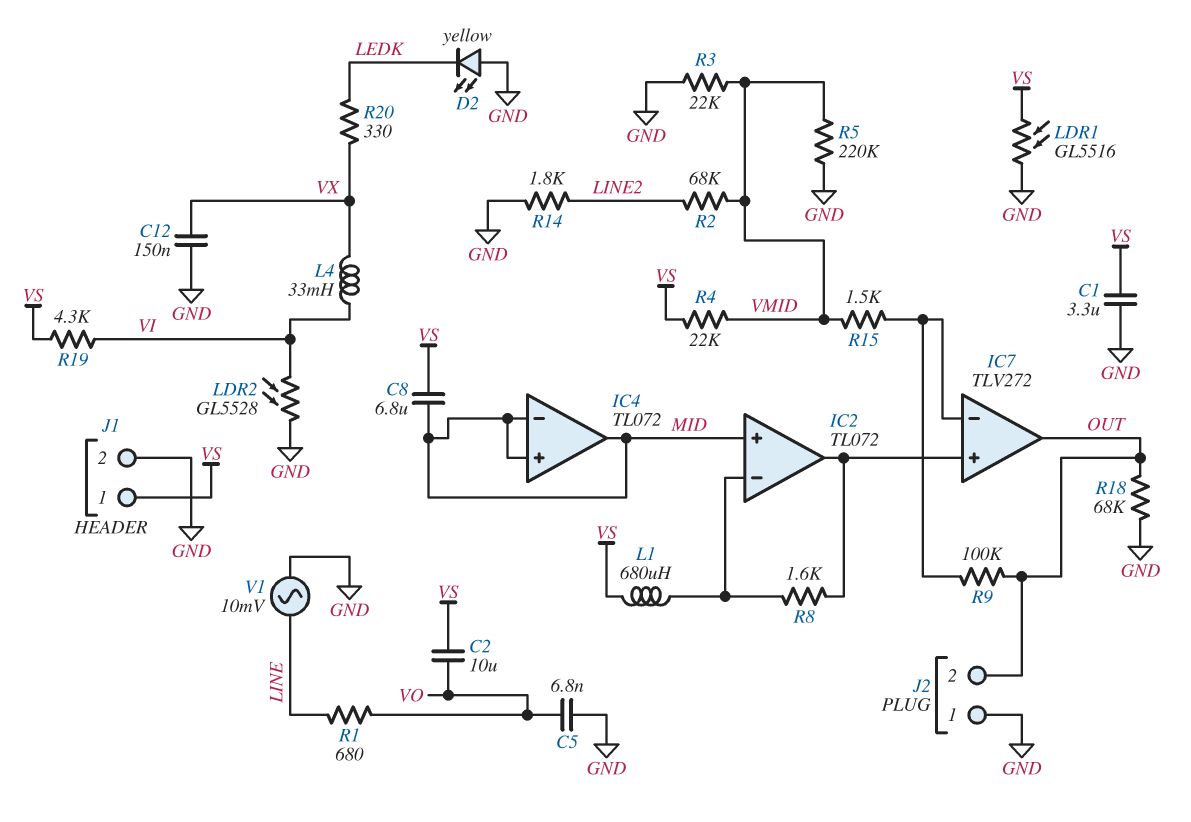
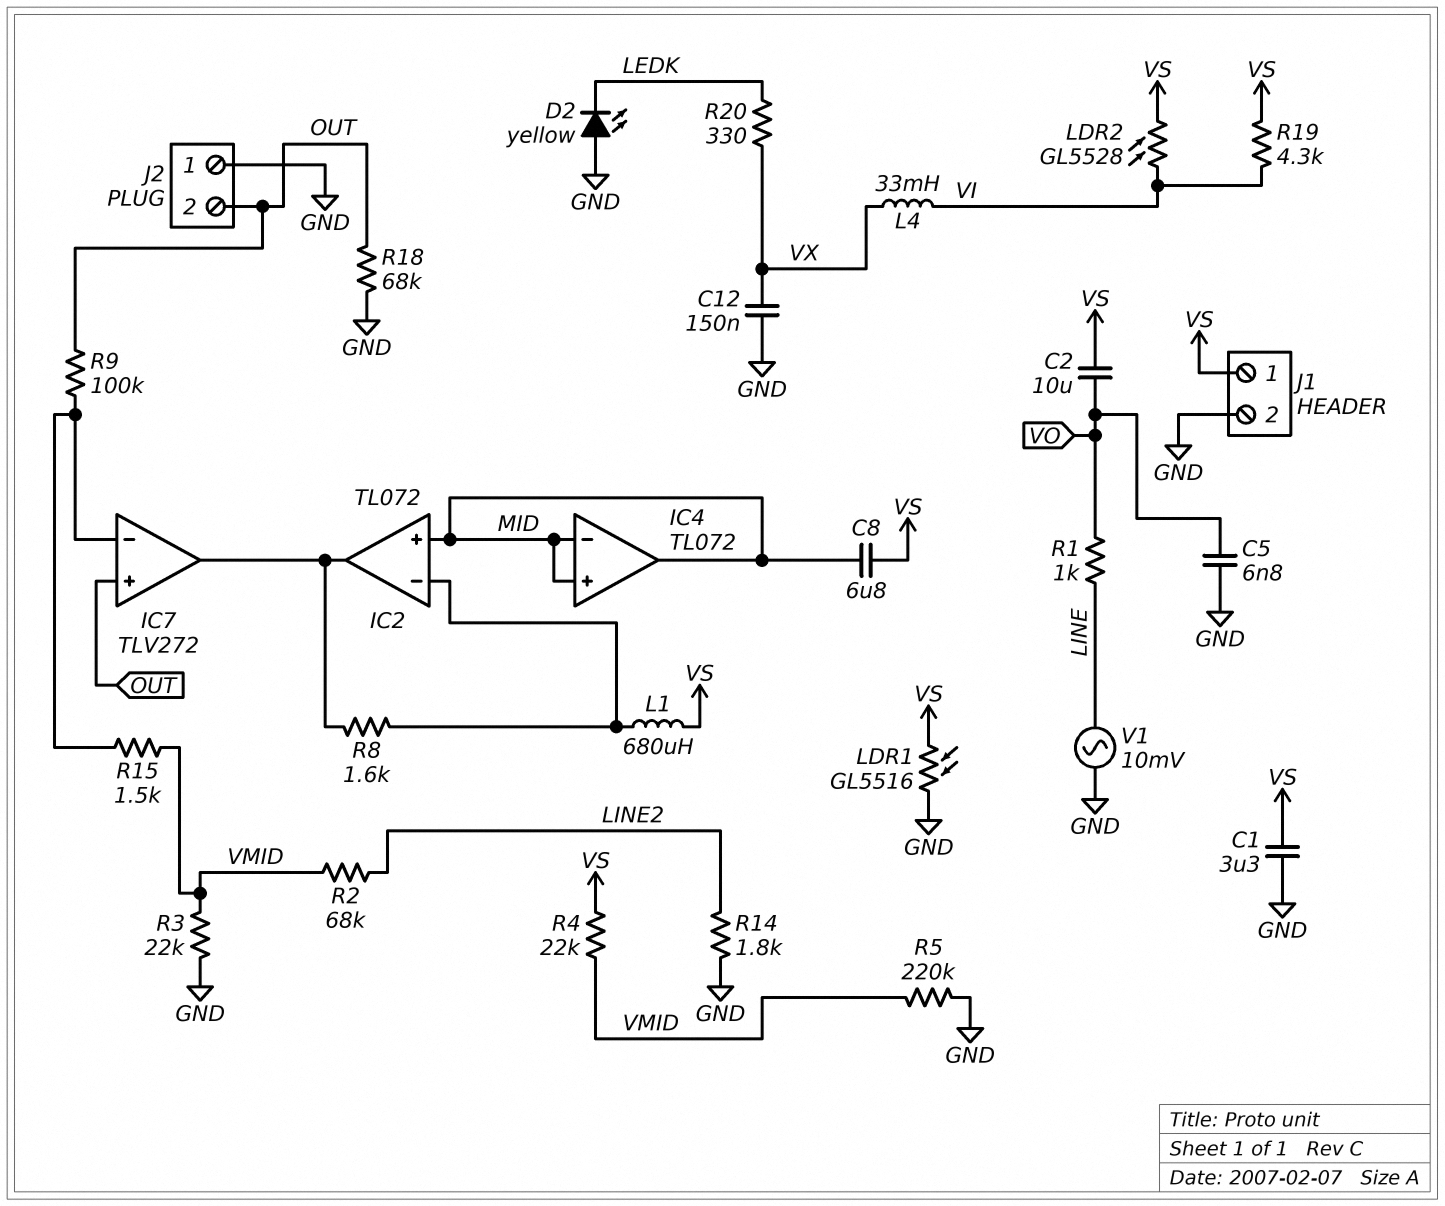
IC7 pin in+: IC2/out -> OUT
IC7 pin out: OUT -> IC2/out
LDR2: GL5528 (GND, VI) -> GL5528 (VI, VS)
R1: 680 (LINE, VO) -> 1k (LINE, VO)

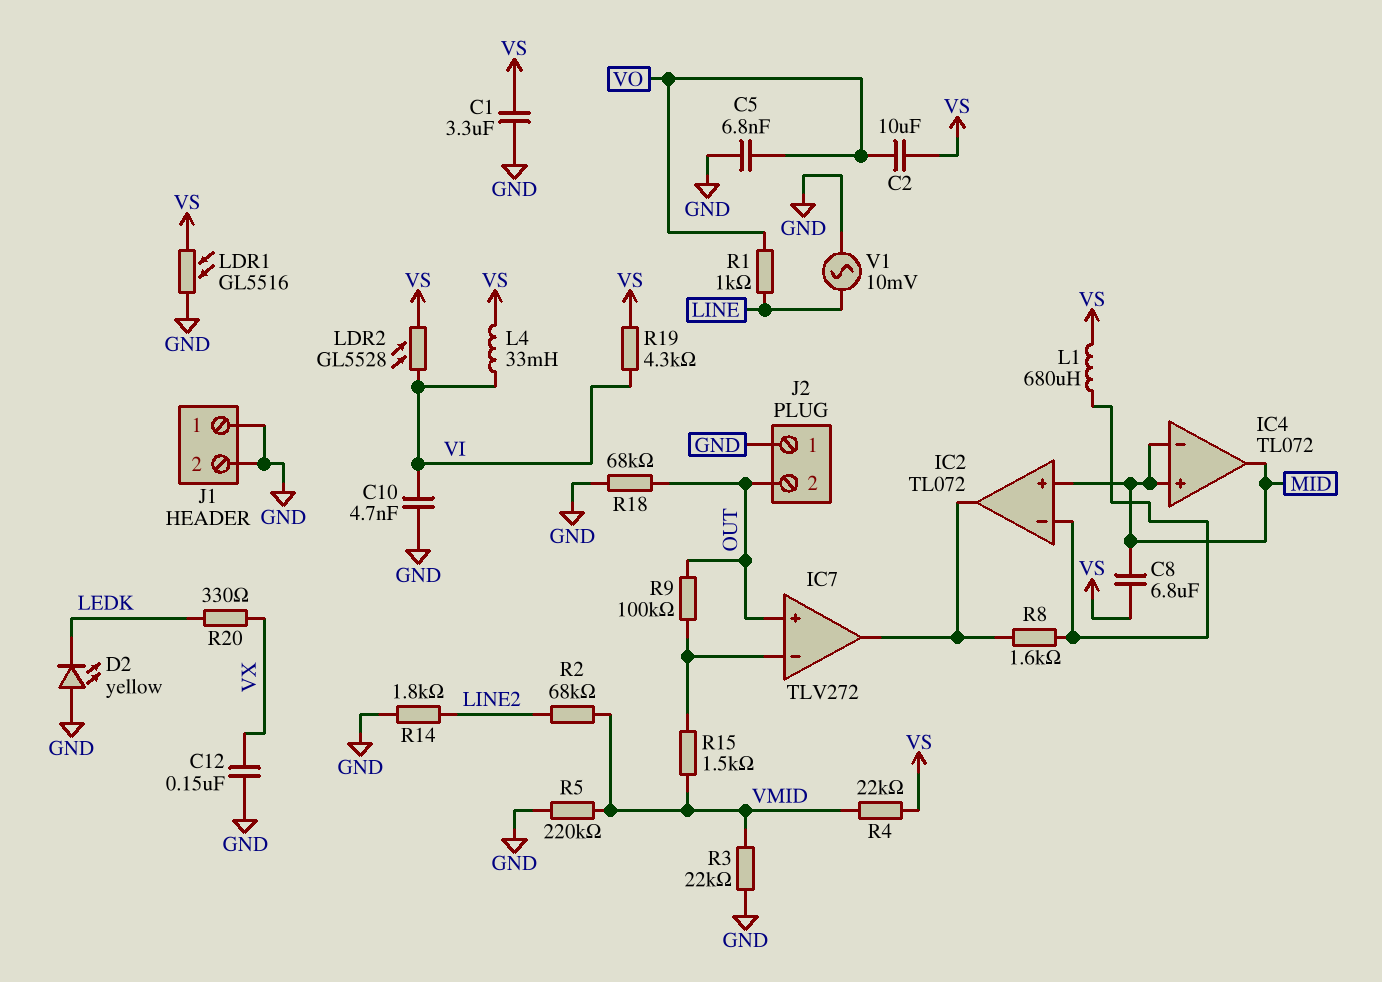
C10: none -> 4.7nF (GND, VI)
J1 pin 1: VS -> GND
L4: 33mH (VI, VX) -> 33mH (VI, VS)

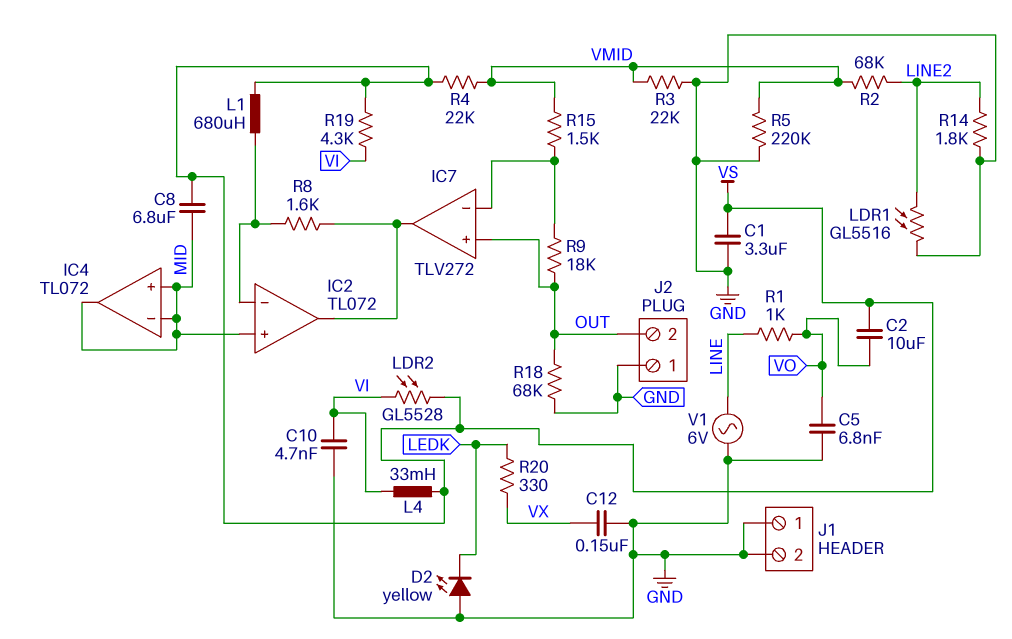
LDR1: GL5516 (GND, VS) -> GL5516 (GND, LINE2)
R9: 100k (IC7/in-, OUT) -> 18k (IC7/in-, OUT)
V1: AC 10mV (GND, LINE) -> AC 6V (GND, LINE)

